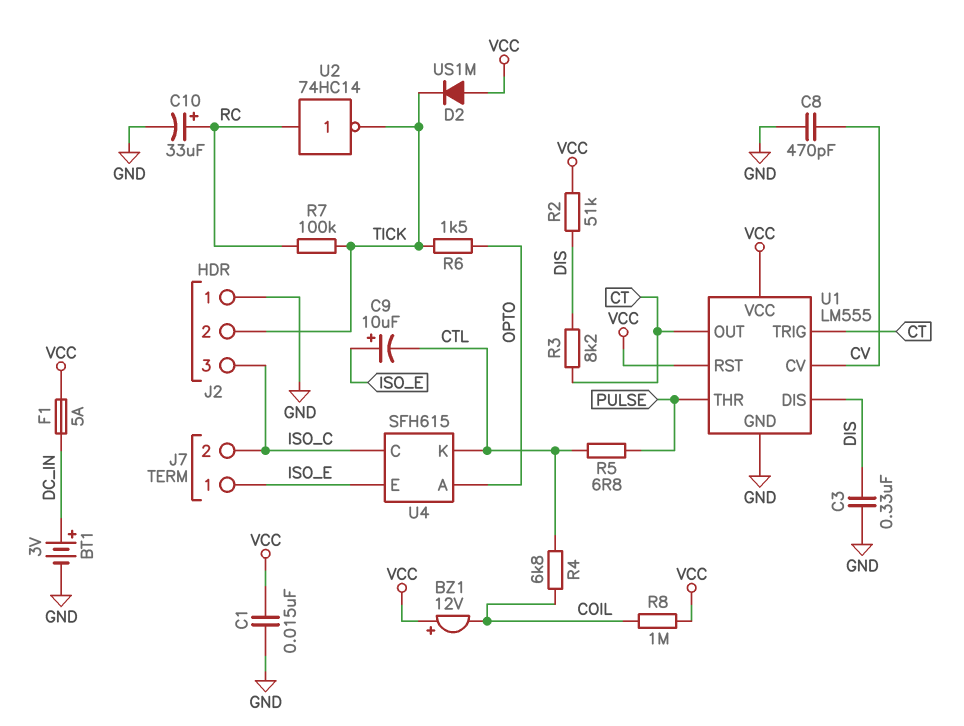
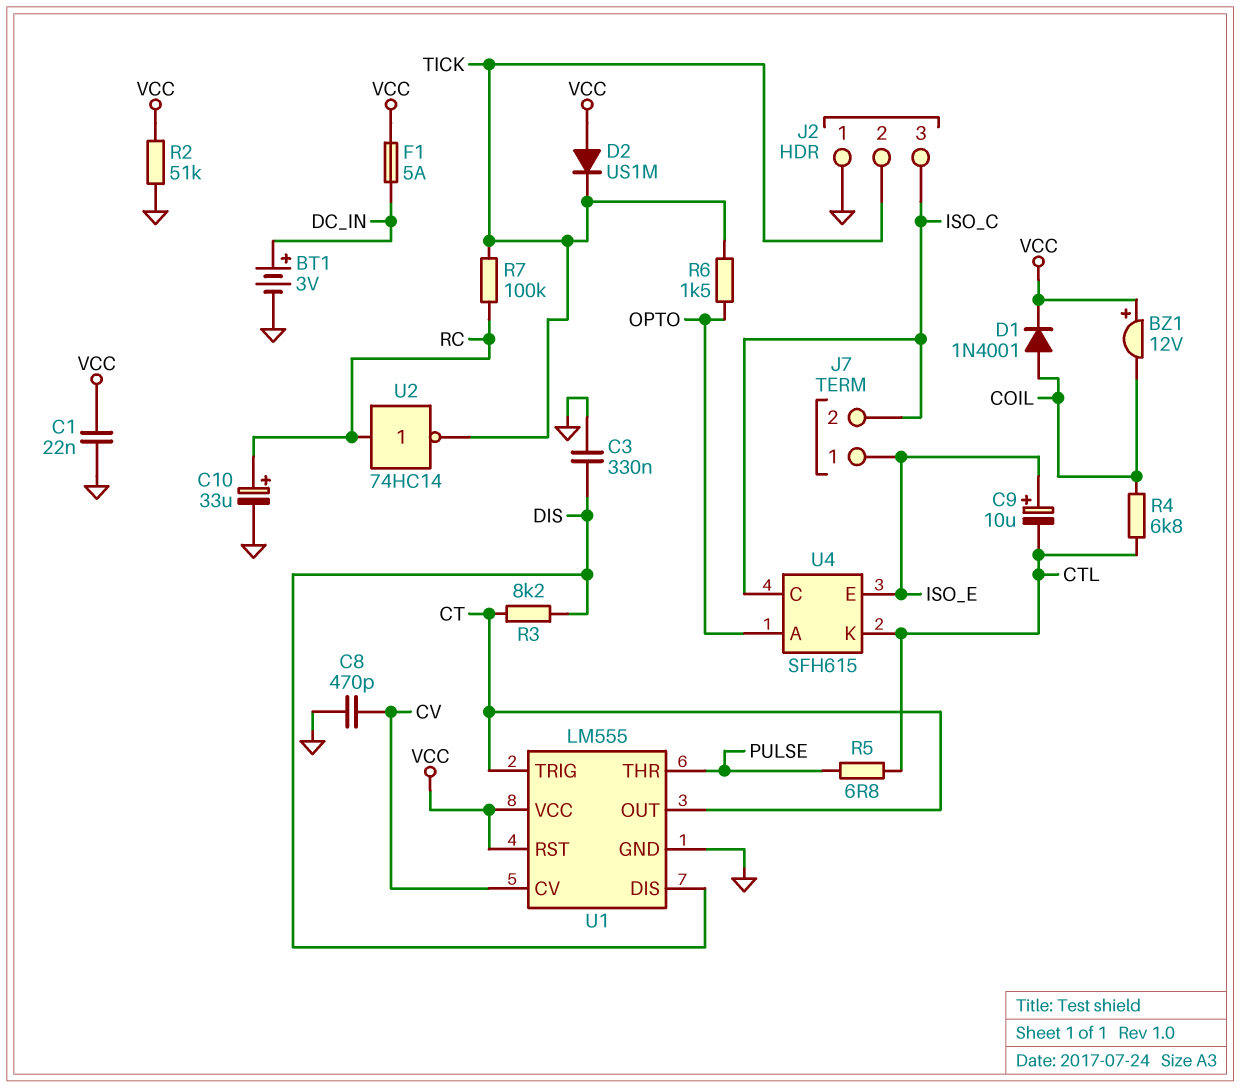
C1: 15nF (GND, VCC) -> 22nF (GND, VCC)
D1: none -> diode 1N4001 (A COIL, K VCC)
R2: 51k (DIS, VCC) -> 51k (GND, VCC)
R8: 1M (COIL, VCC) -> none

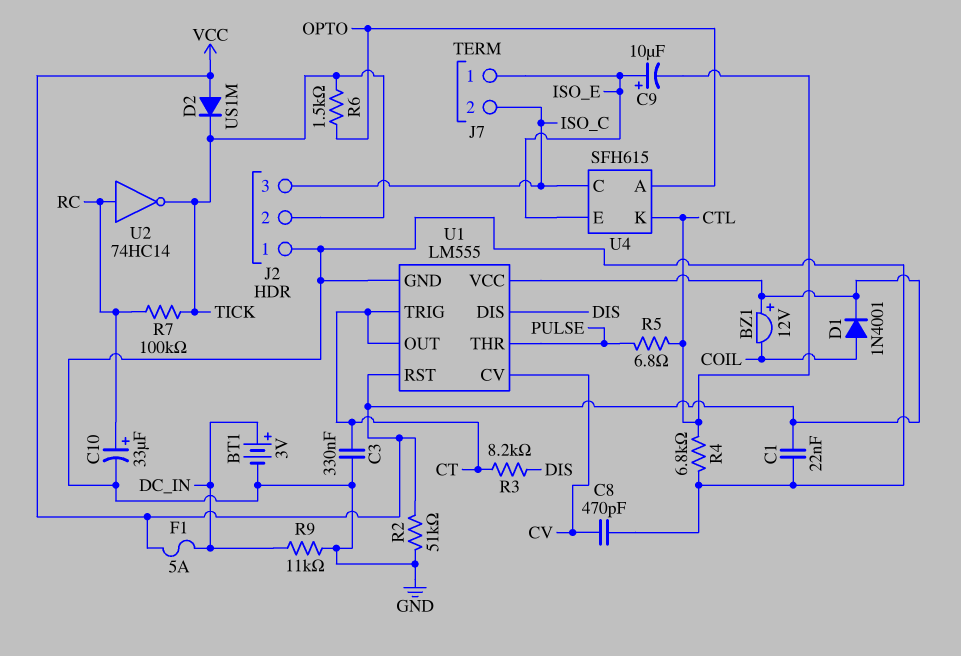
C3: 330nF (DIS, GND) -> 330nF (CT, GND)
R4: 6.8k (COIL, CTL) -> 6.8k (CTL, GND)
R9: none -> 11k (DC_IN, GND)

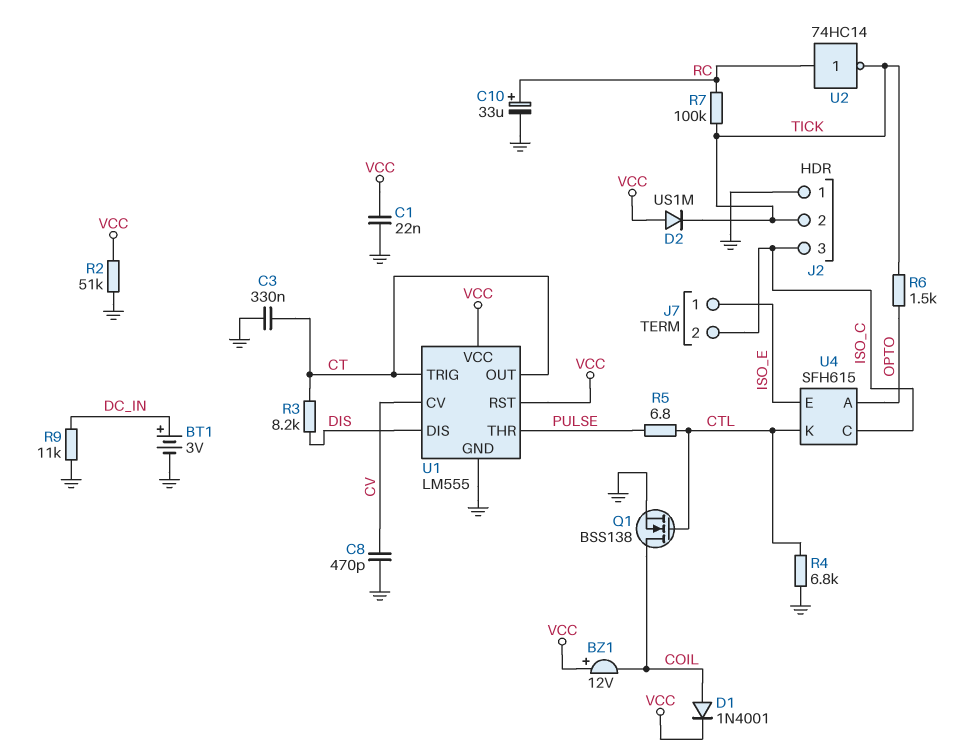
C9: 10uF (plus ISO_E, minus CTL) -> none
F1: 5A (DC_IN, VCC) -> none
Q1: none -> NMOS BSS138 (G CTL, D COIL, S GND)

